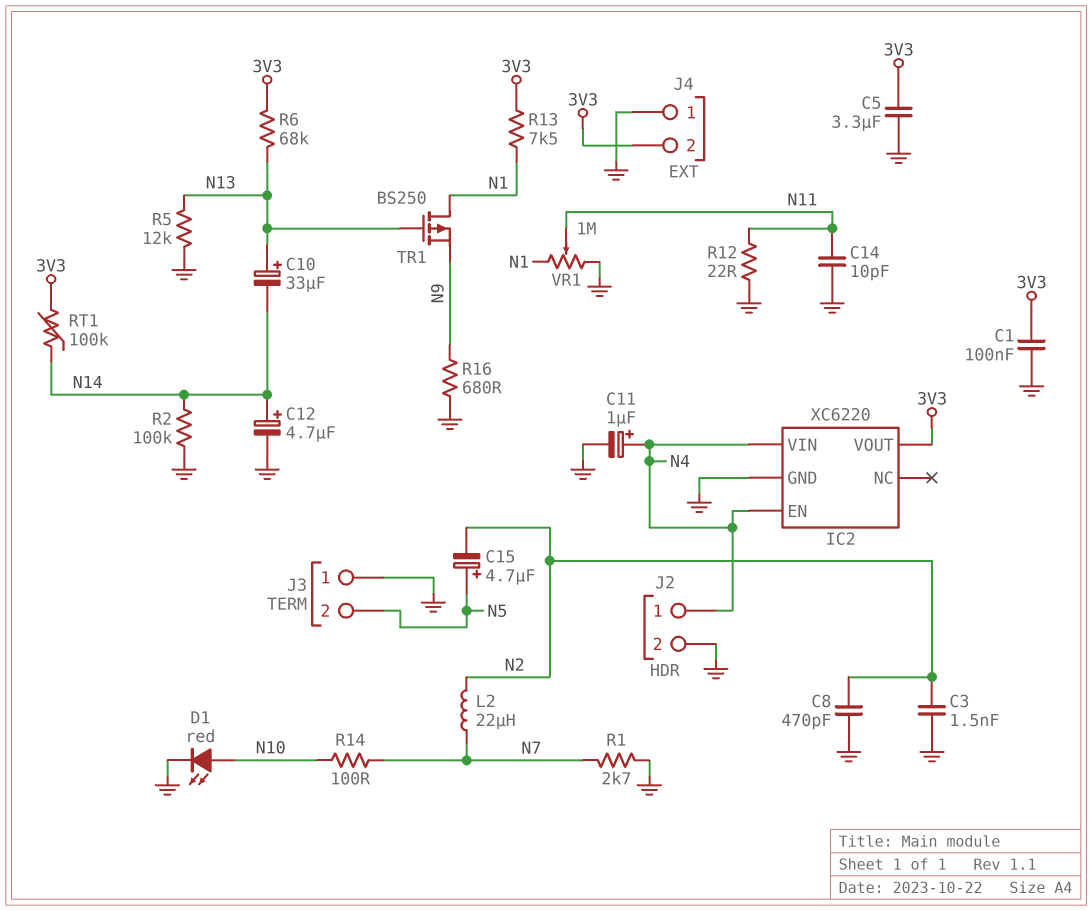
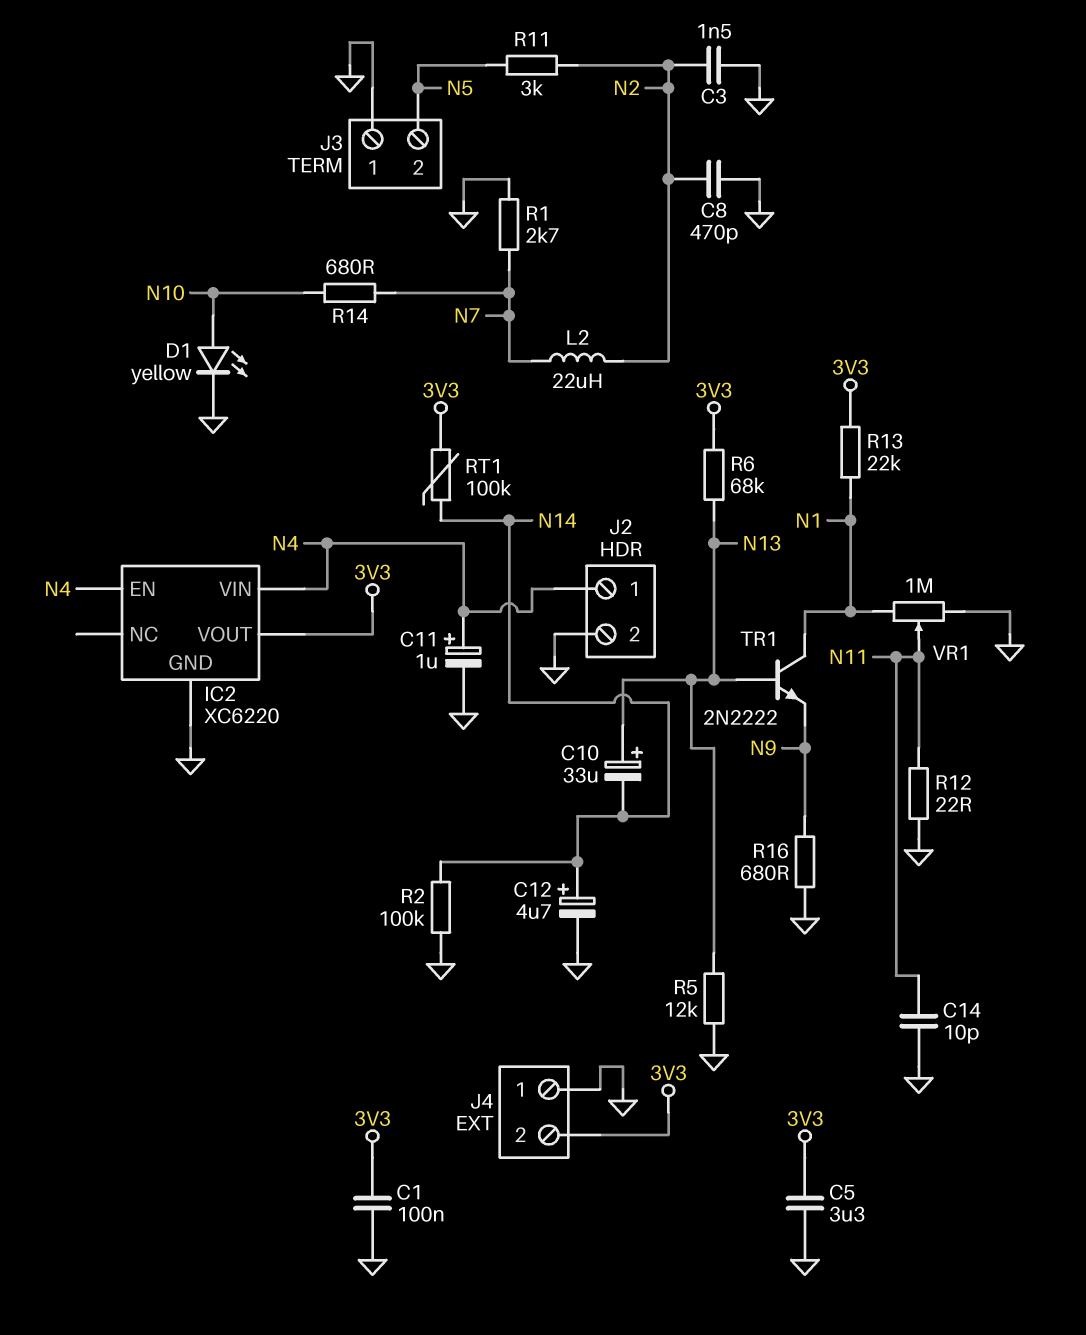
C15: 4.7uF (plus N5, minus N2) -> none
D1: LED red (A N10, K GND) -> LED yellow (A N10, K GND)
R11: none -> 3k (N2, N5)
R13: 7.5k (3V3, N1) -> 22k (3V3, N1)
R14: 100 (N7, N10) -> 680 (N7, N10)
TR1: PMOS BS250 (G N13, D N1, S N9) -> NPN 2N2222 (B N13, C N1, E N9)

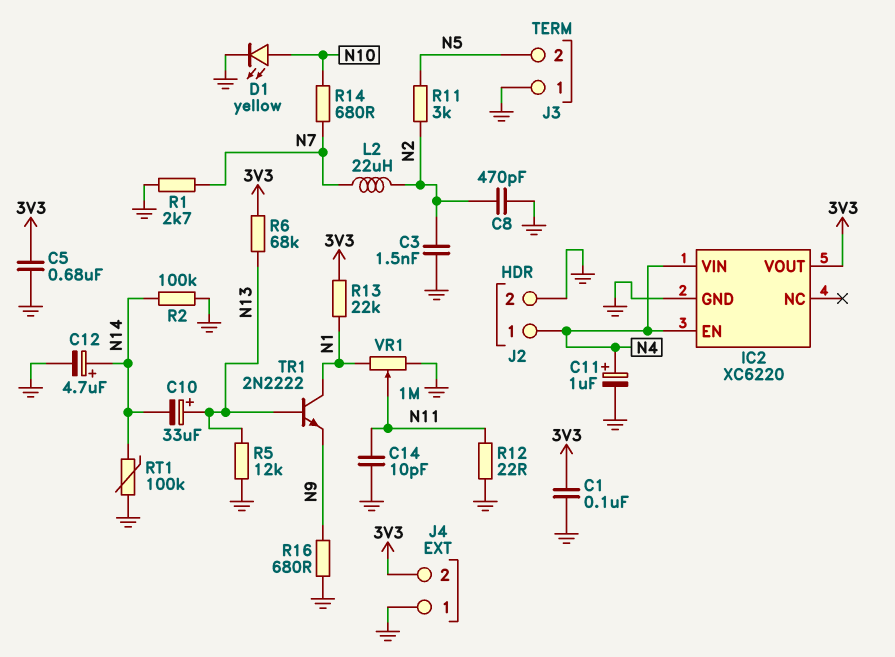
C5: 3.3uF (3V3, GND) -> 680nF (3V3, GND)
RT1: 100k (3V3, N14) -> 100k (GND, N14)

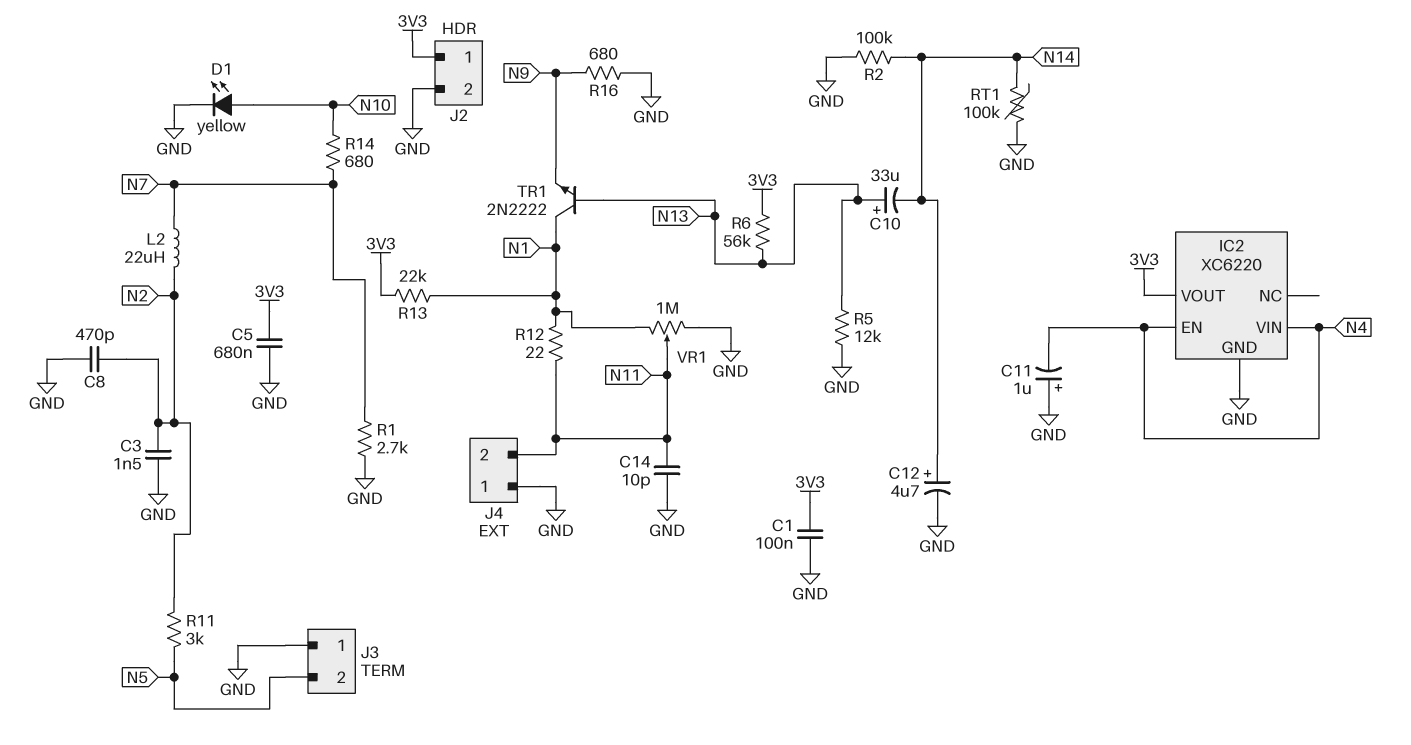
C11: 1uF (plus N4, minus GND) -> 1uF (plus GND, minus N4)
J2 pin 1: N4 -> 3V3
J4 pin 2: 3V3 -> N11
R6: 68k (3V3, N13) -> 56k (3V3, N13)
R12: 22 (GND, N11) -> 22 (N1, N11)

